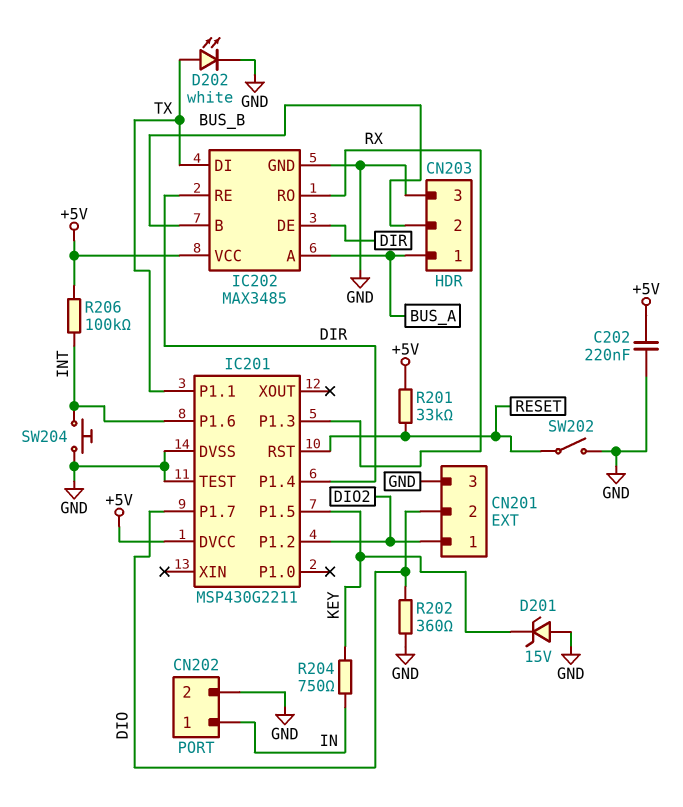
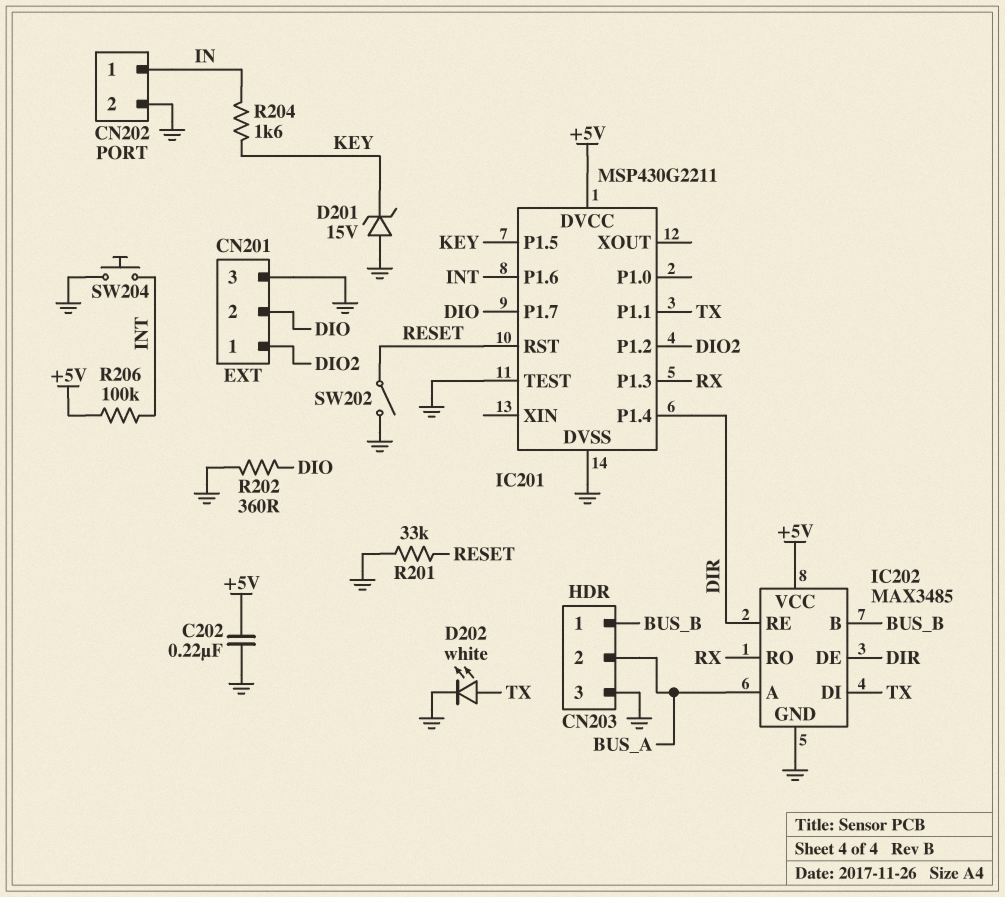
CN203 pin 1: BUS_A -> BUS_B
CN203 pin 2: BUS_B -> BUS_A
R201: 33k (+5V, RESET) -> 33k (GND, RESET)
R204: 750 (IN, KEY) -> 1.6k (IN, KEY)

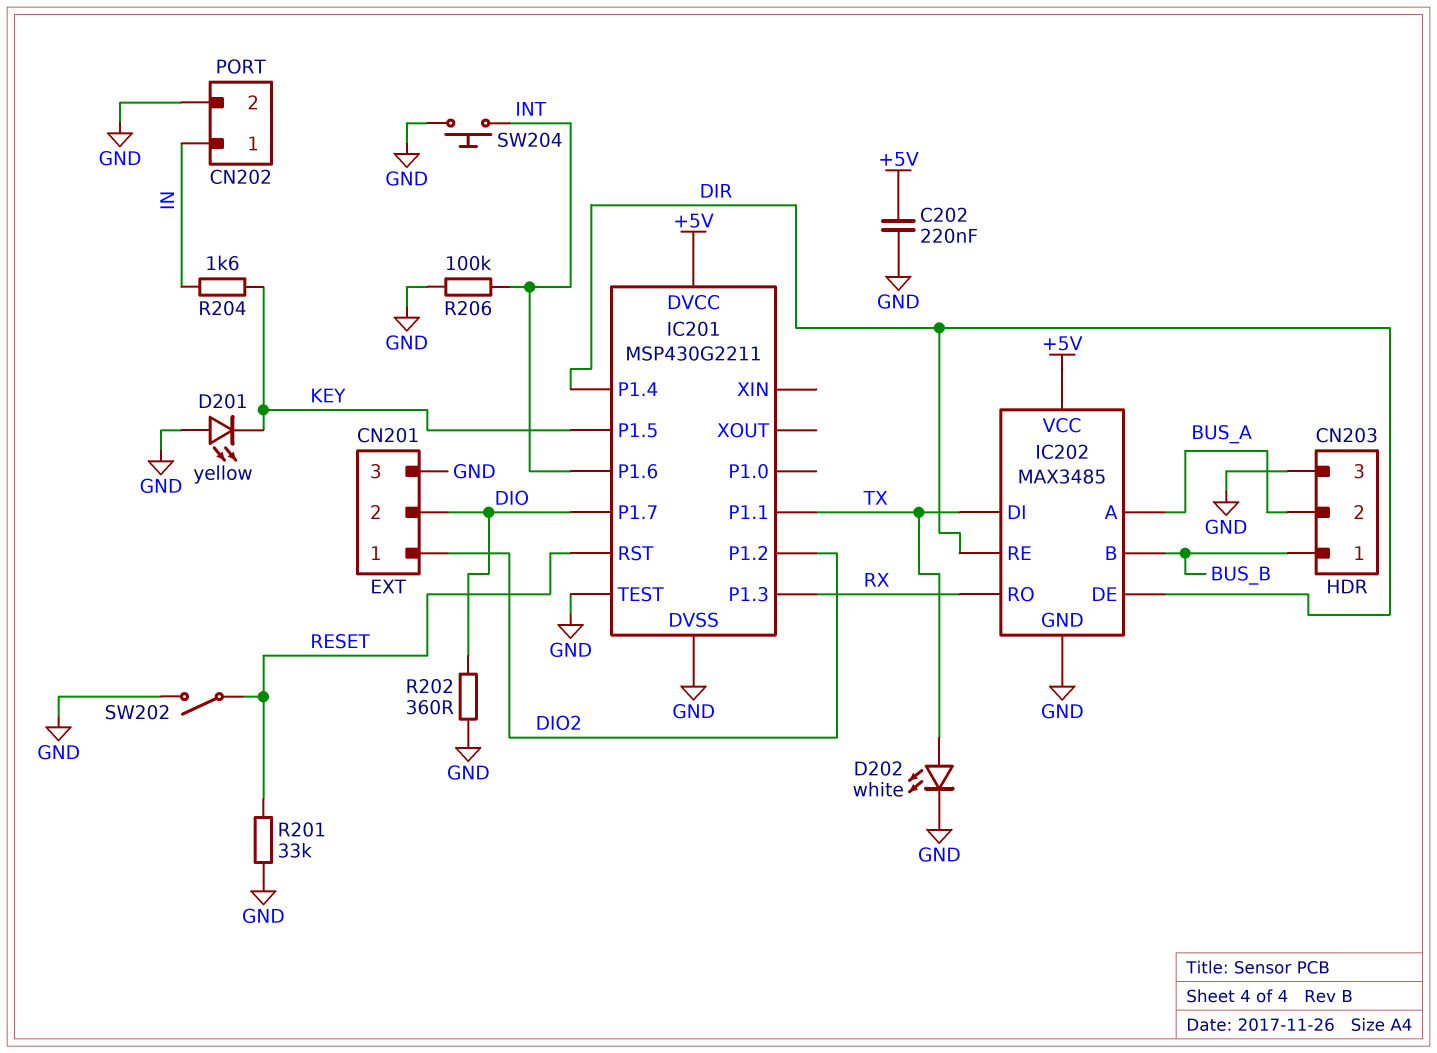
D201: zener 15V (A GND, K KEY) -> LED yellow (A GND, K KEY)
R206: 100k (+5V, INT) -> 100k (GND, INT)

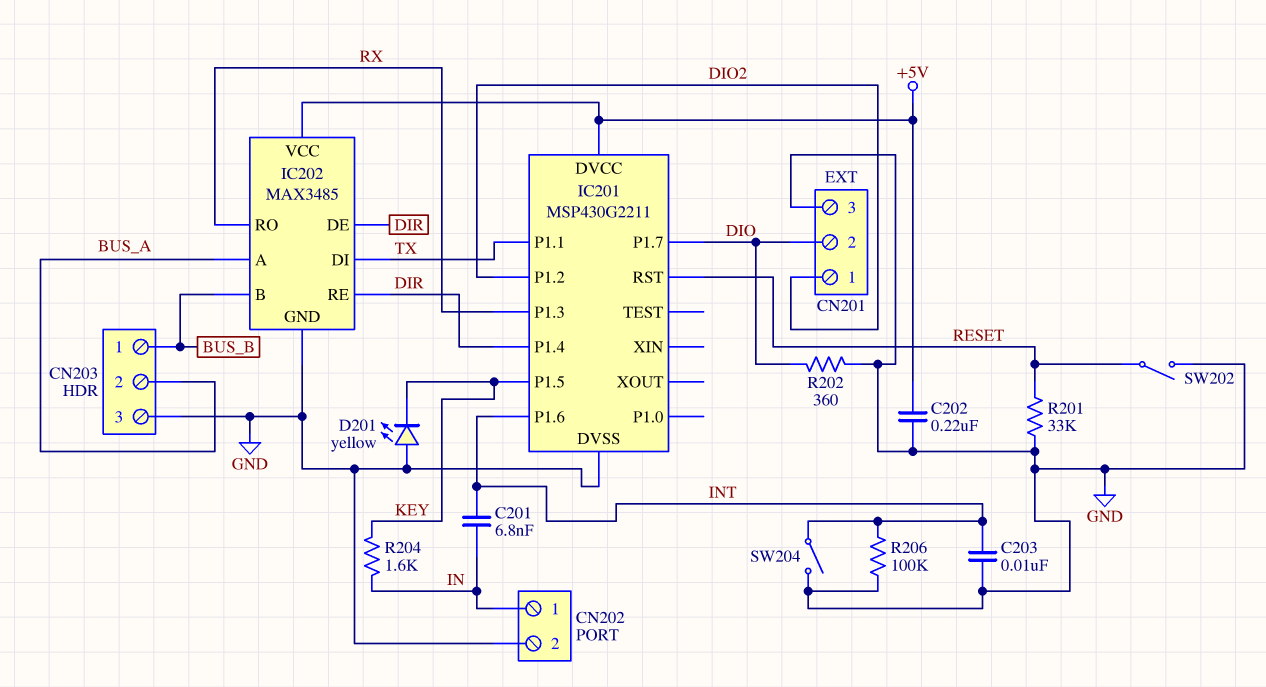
C201: none -> 6.8nF (IN, INT)
C203: none -> 10nF (GND, INT)
D202: LED white (A TX, K GND) -> none
IC201 pin TEST: GND -> none
SW204: button (GND, INT) -> switch (GND, INT)

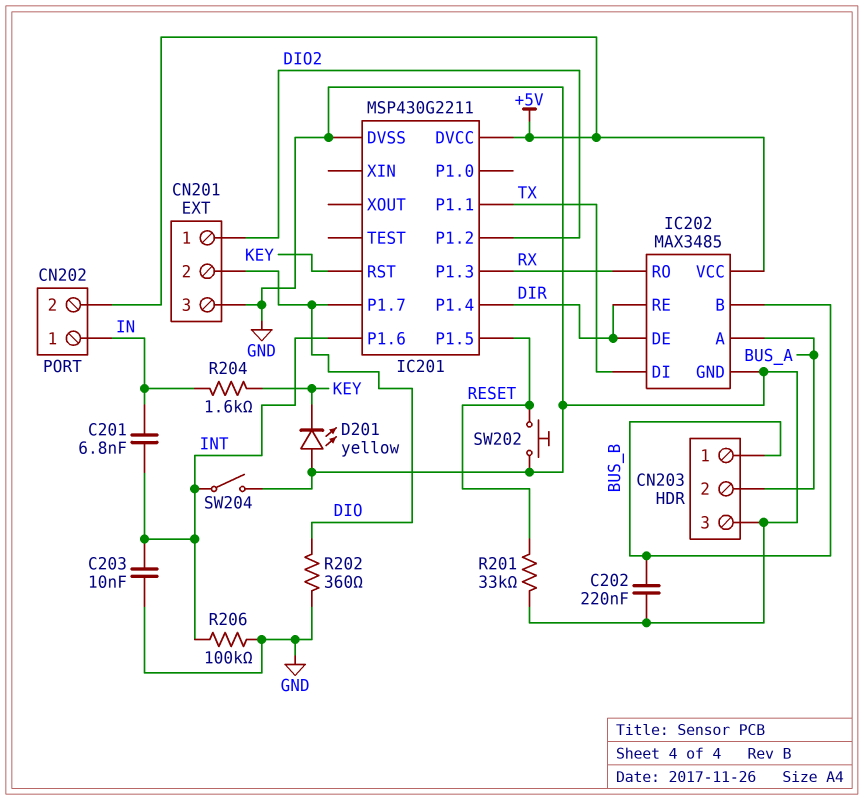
C202: 220nF (+5V, GND) -> 220nF (BUS_B, GND)
CN202 pin 2: GND -> +5V
IC201 pin P1.5: KEY -> RESET
IC201 pin RST: RESET -> KEY
SW202: switch (GND, RESET) -> button (GND, RESET)

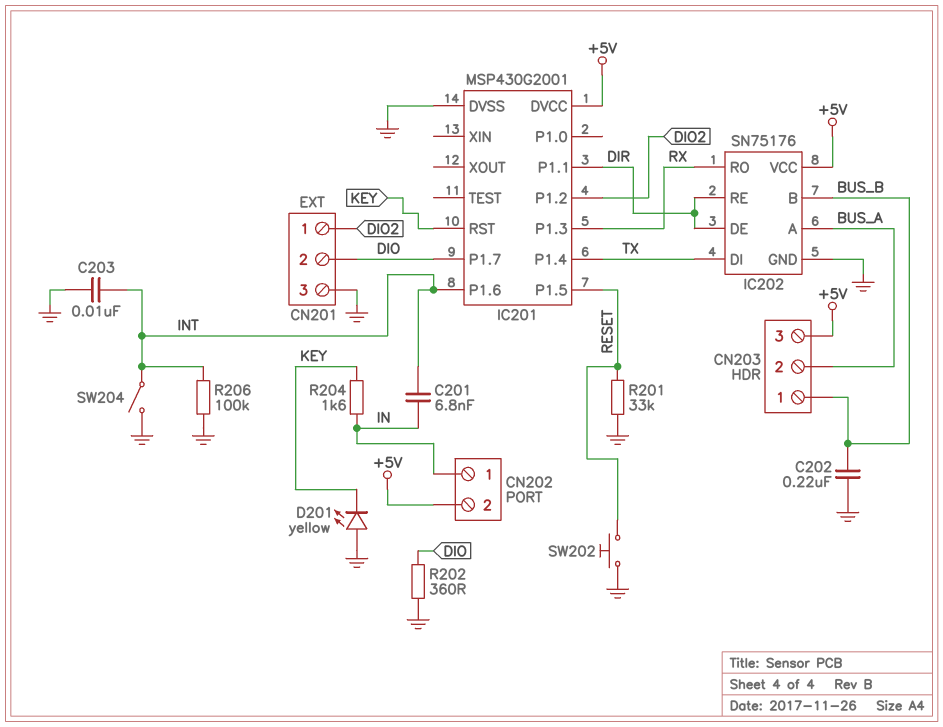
CN203 pin 3: GND -> +5V
IC201: MSP430G2211 -> MSP430G2001
IC201 pin P1.1: TX -> DIR
IC201 pin P1.4: DIR -> TX
IC202: MAX3485 -> SN75176

